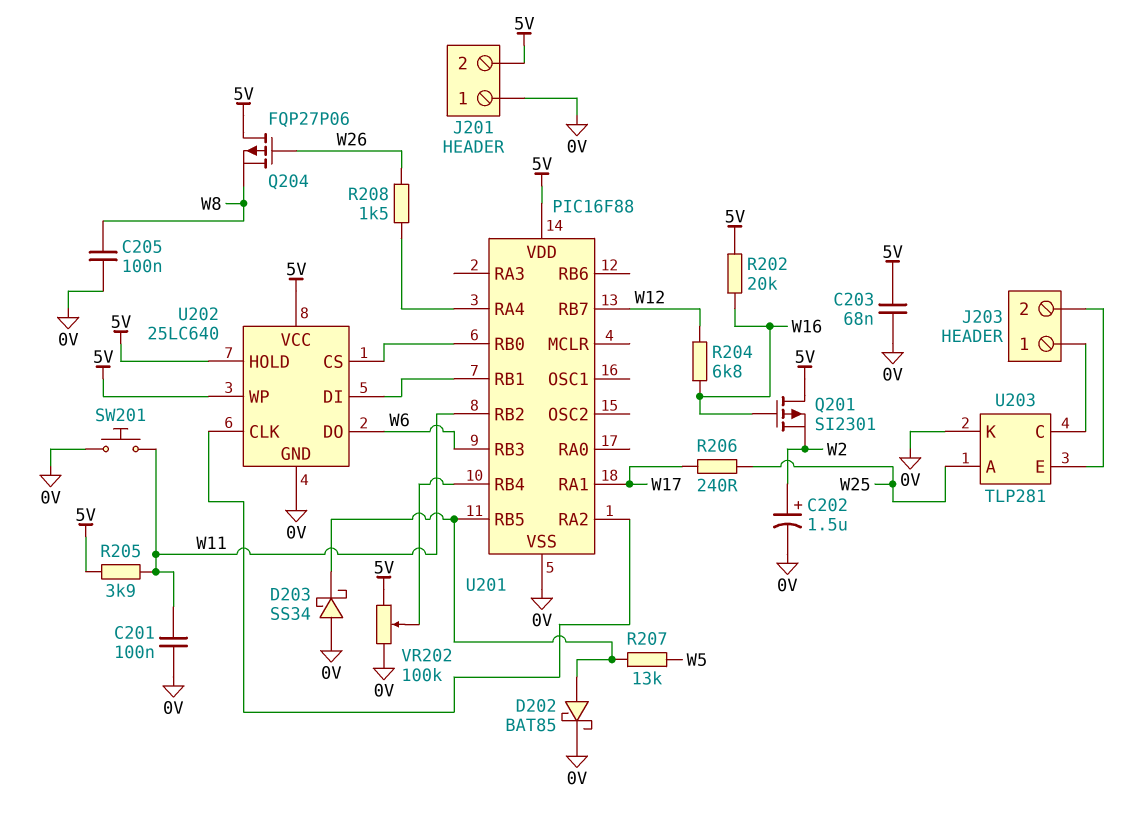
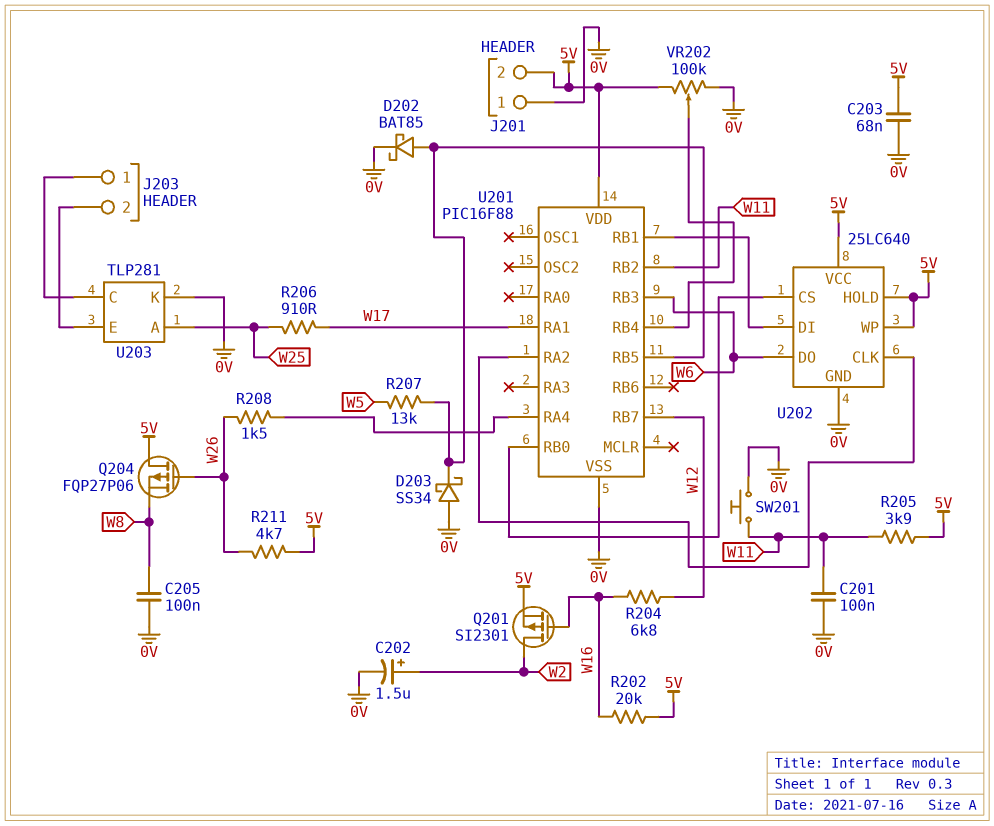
Q201: PMOS SI2301 (G W16, D 5V, S W2) -> PMOS SI2301 (G W16, D W2, S 5V)
R206: 240 (W17, W25) -> 910 (W17, W25)
R211: none -> 4.7k (5V, W26)

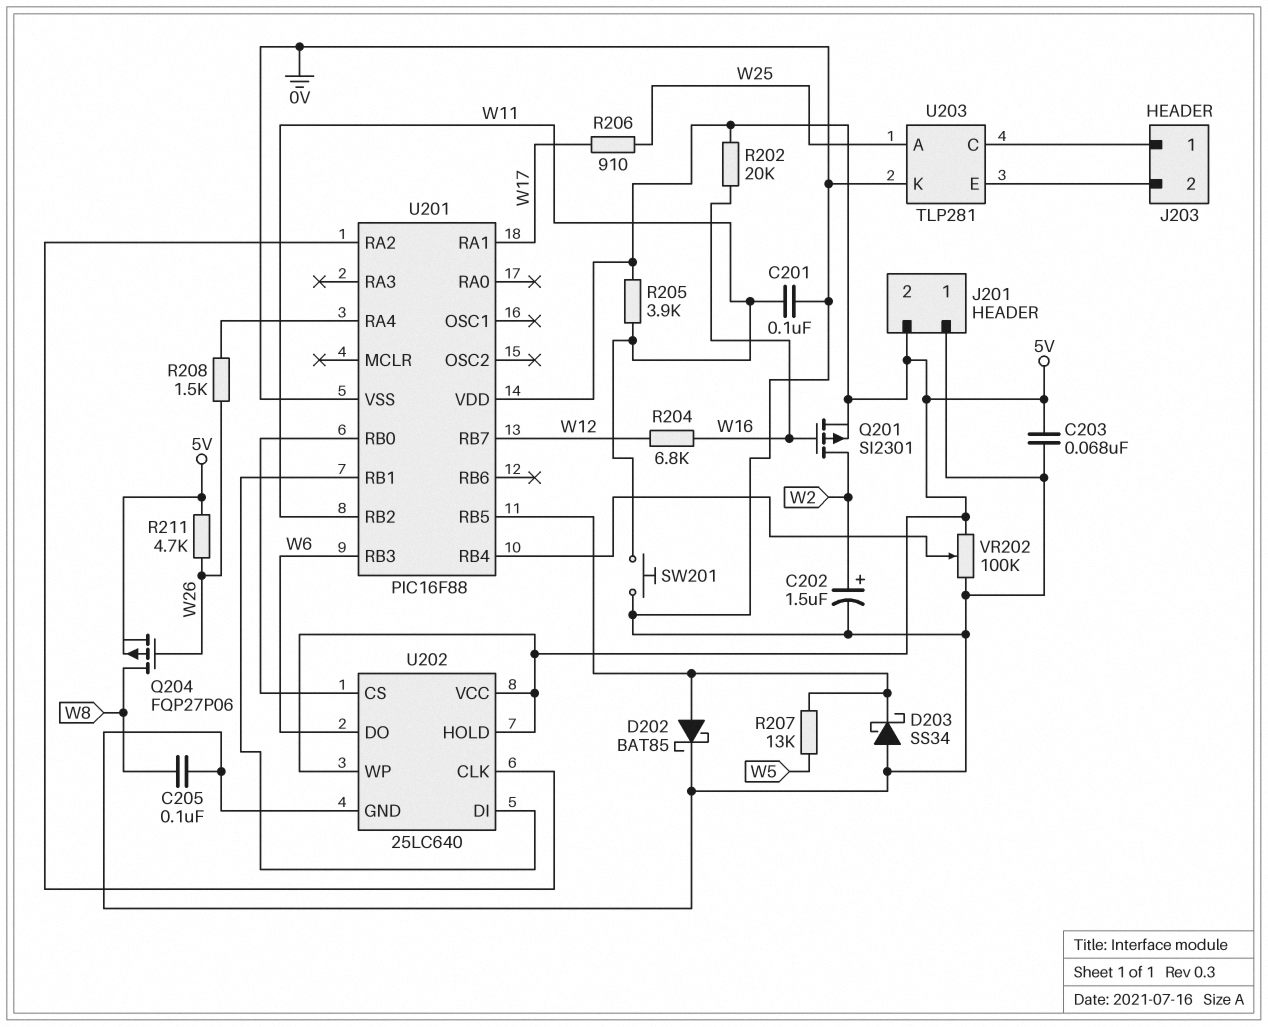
Q204: PMOS FQP27P06 (G W26, D 5V, S W8) -> PMOS FQP27P06 (G W26, D W8, S 5V)

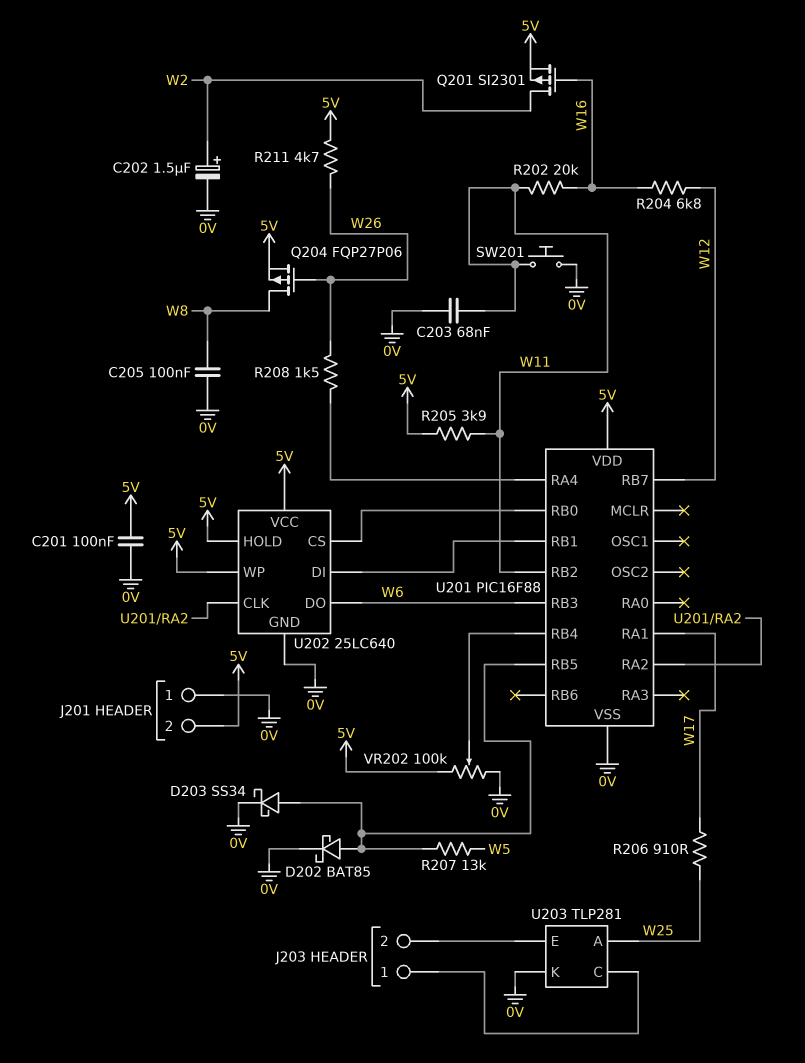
C201: 100nF (0V, W11) -> 100nF (0V, 5V)
C203: 68nF (0V, 5V) -> 68nF (0V, W11)
D203: schottky SS34 (A 0V, K U201/RB5) -> schottky SS34 (A U201/RB5, K 0V)
R202: 20k (5V, W16) -> 20k (W11, W16)

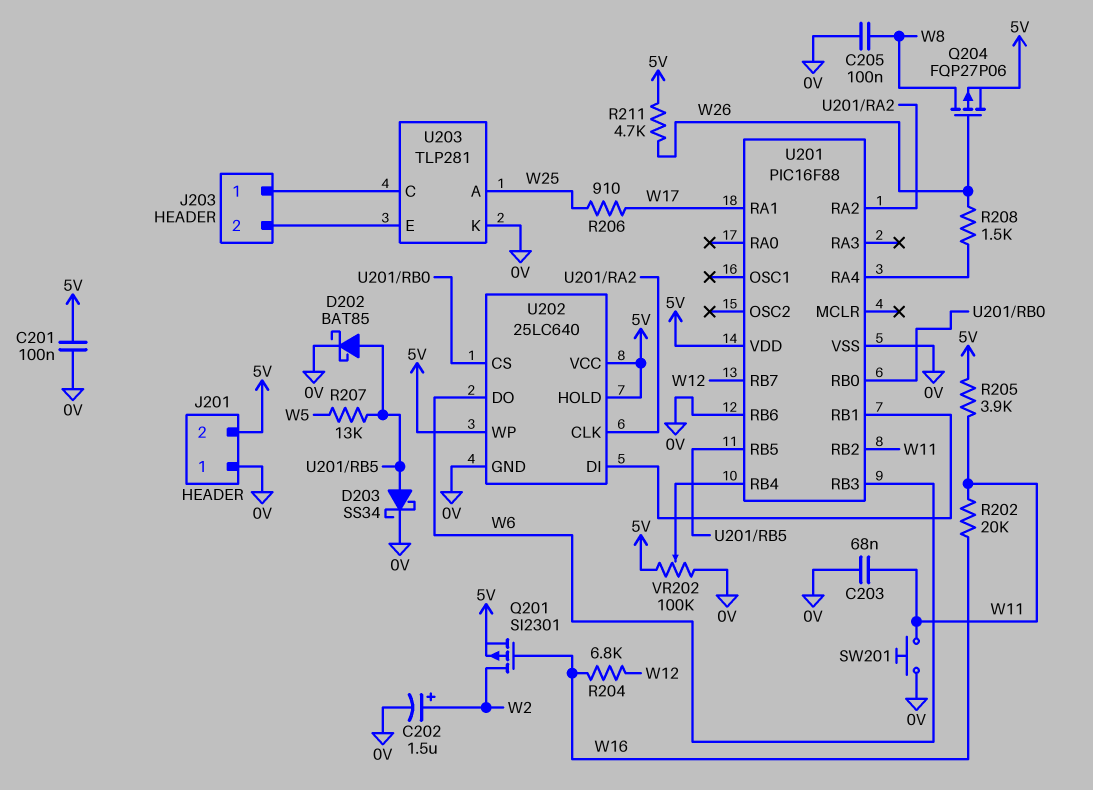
U201 pin RB6: none -> 0V

